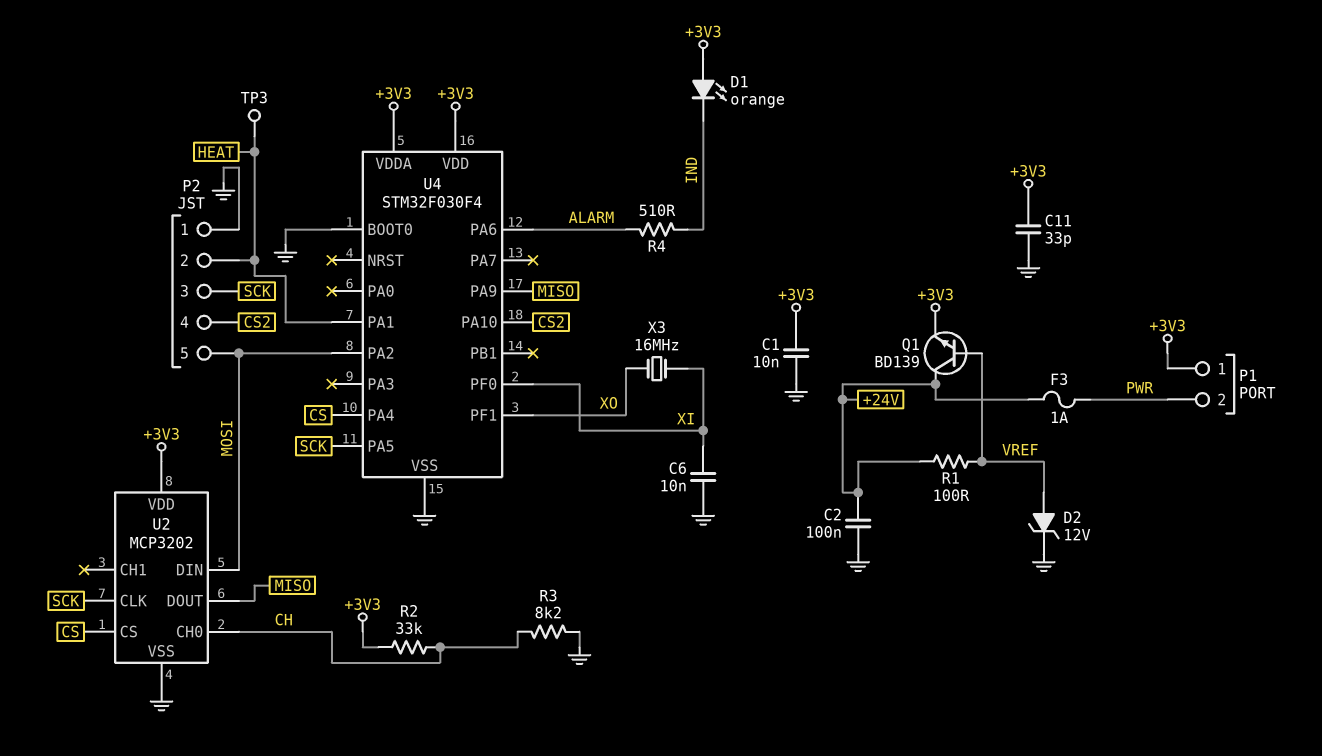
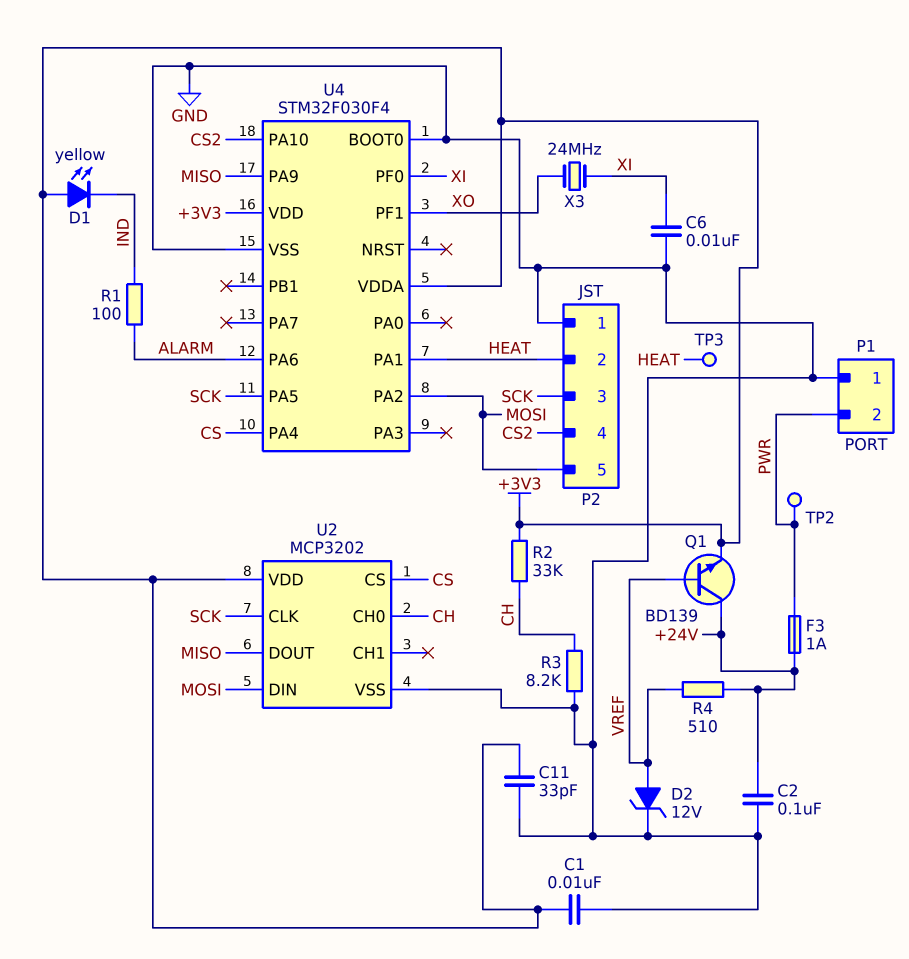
D1: LED orange (A +3V3, K IND) -> LED yellow (A +3V3, K IND)
P1 pin 1: +3V3 -> GND
R1: 100 (+24V, VREF) -> 100 (ALARM, IND)
R4: 510 (ALARM, IND) -> 510 (+24V, VREF)
TP2: none -> test point (PWR)
X3: 16MHz (XI, XO) -> 24MHz (XI, XO)

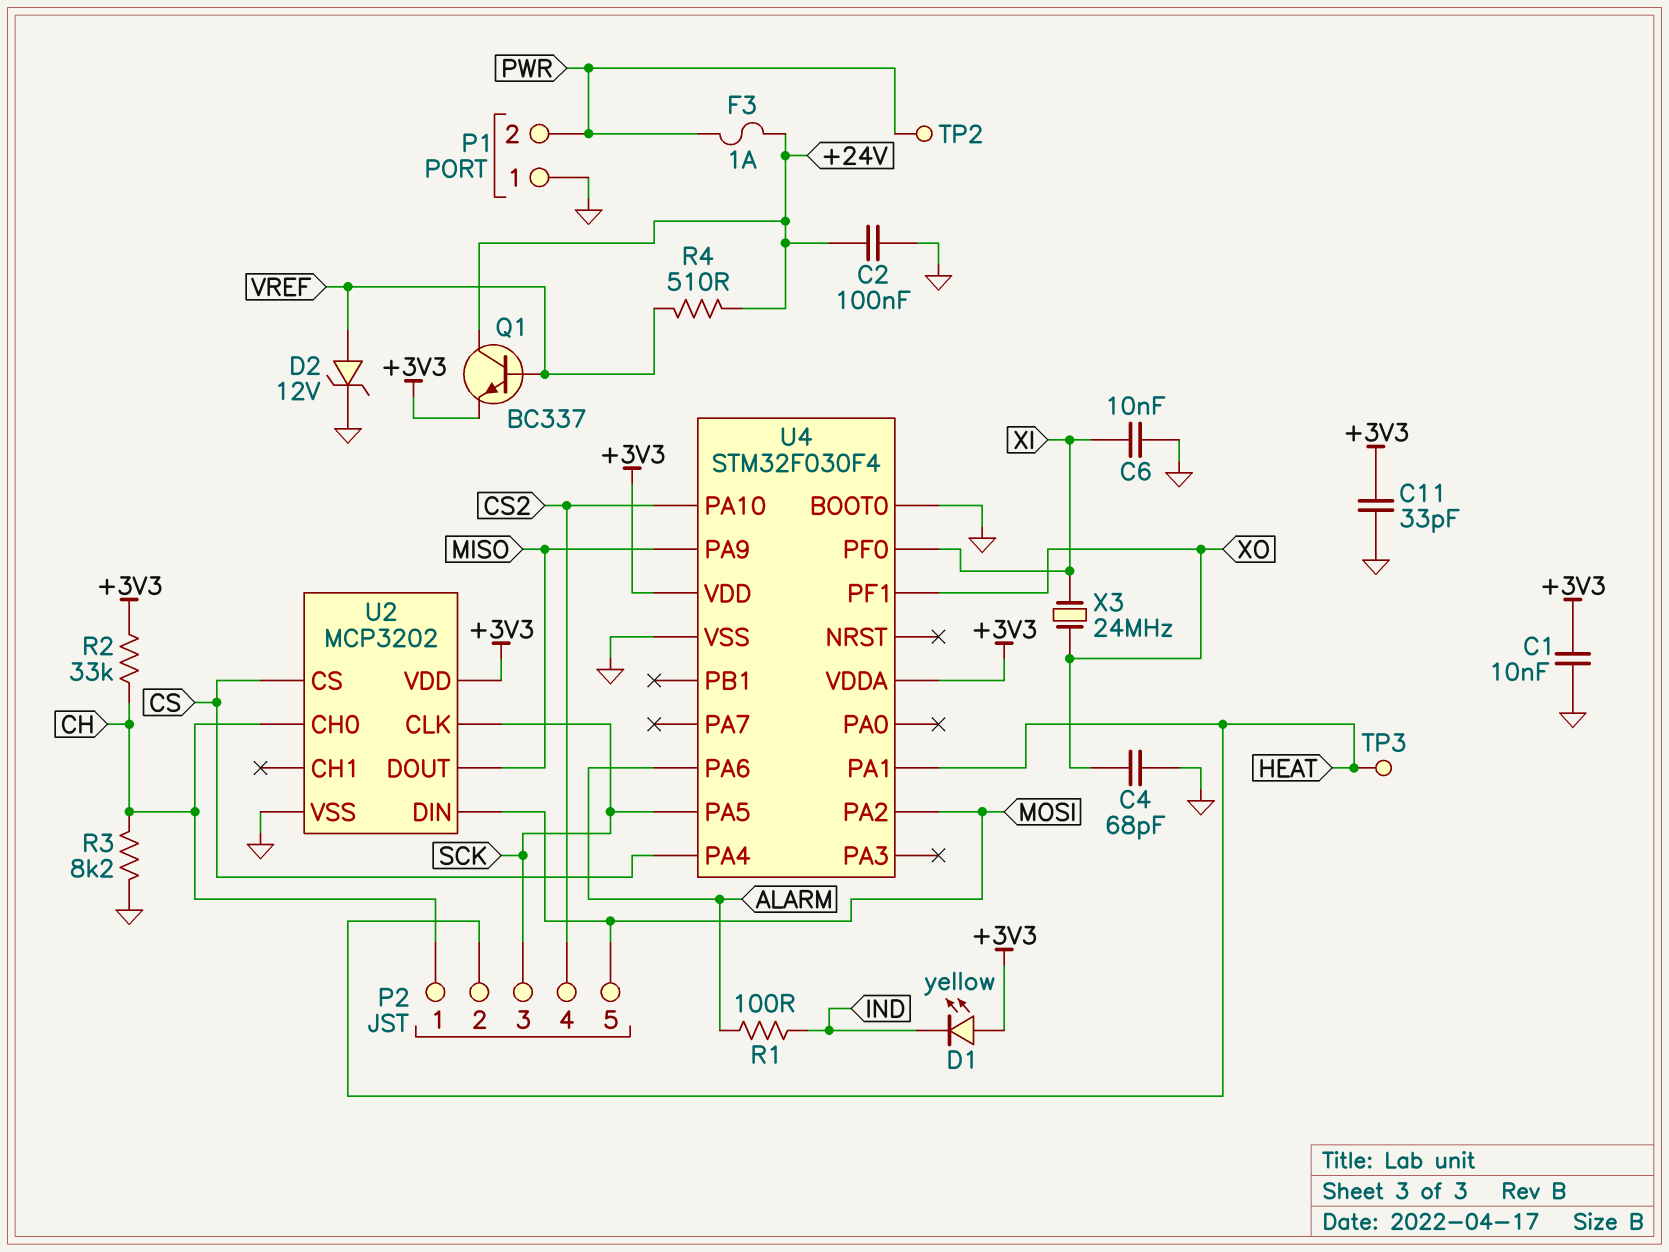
C4: none -> 68pF (GND, XO)
P2 pin 1: GND -> CH
Q1: NPN BD139 (B VREF, C +24V, E +3V3) -> NPN BC337 (B VREF, C +24V, E +3V3)

